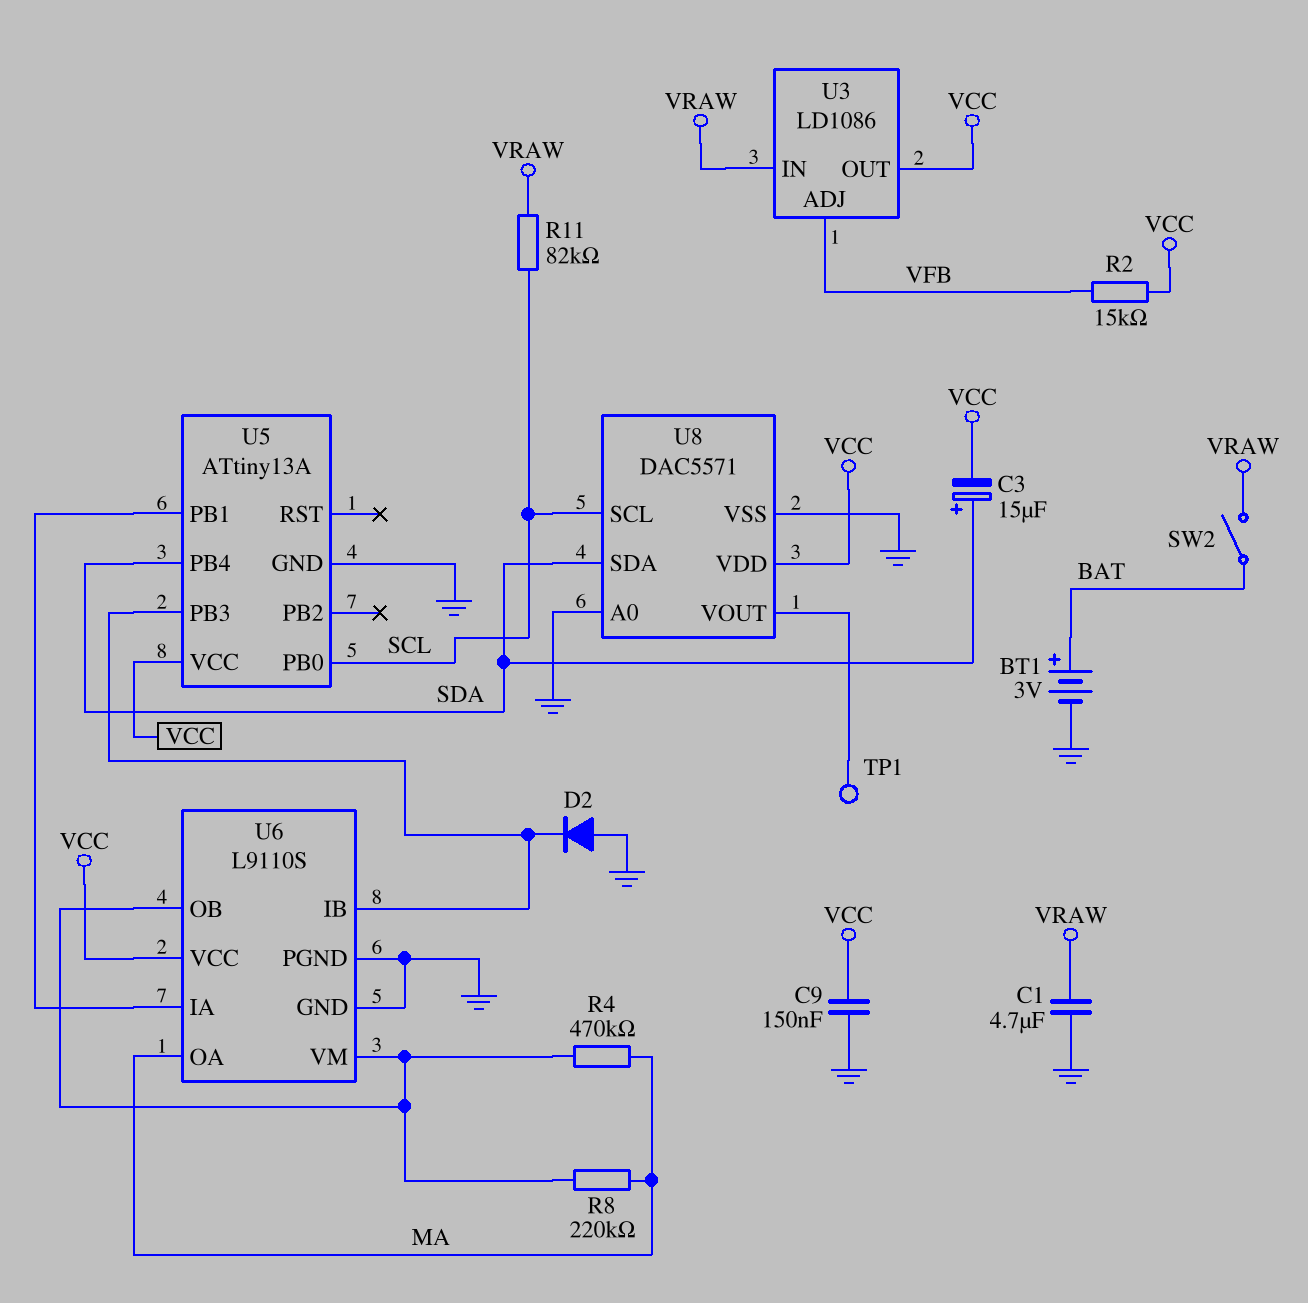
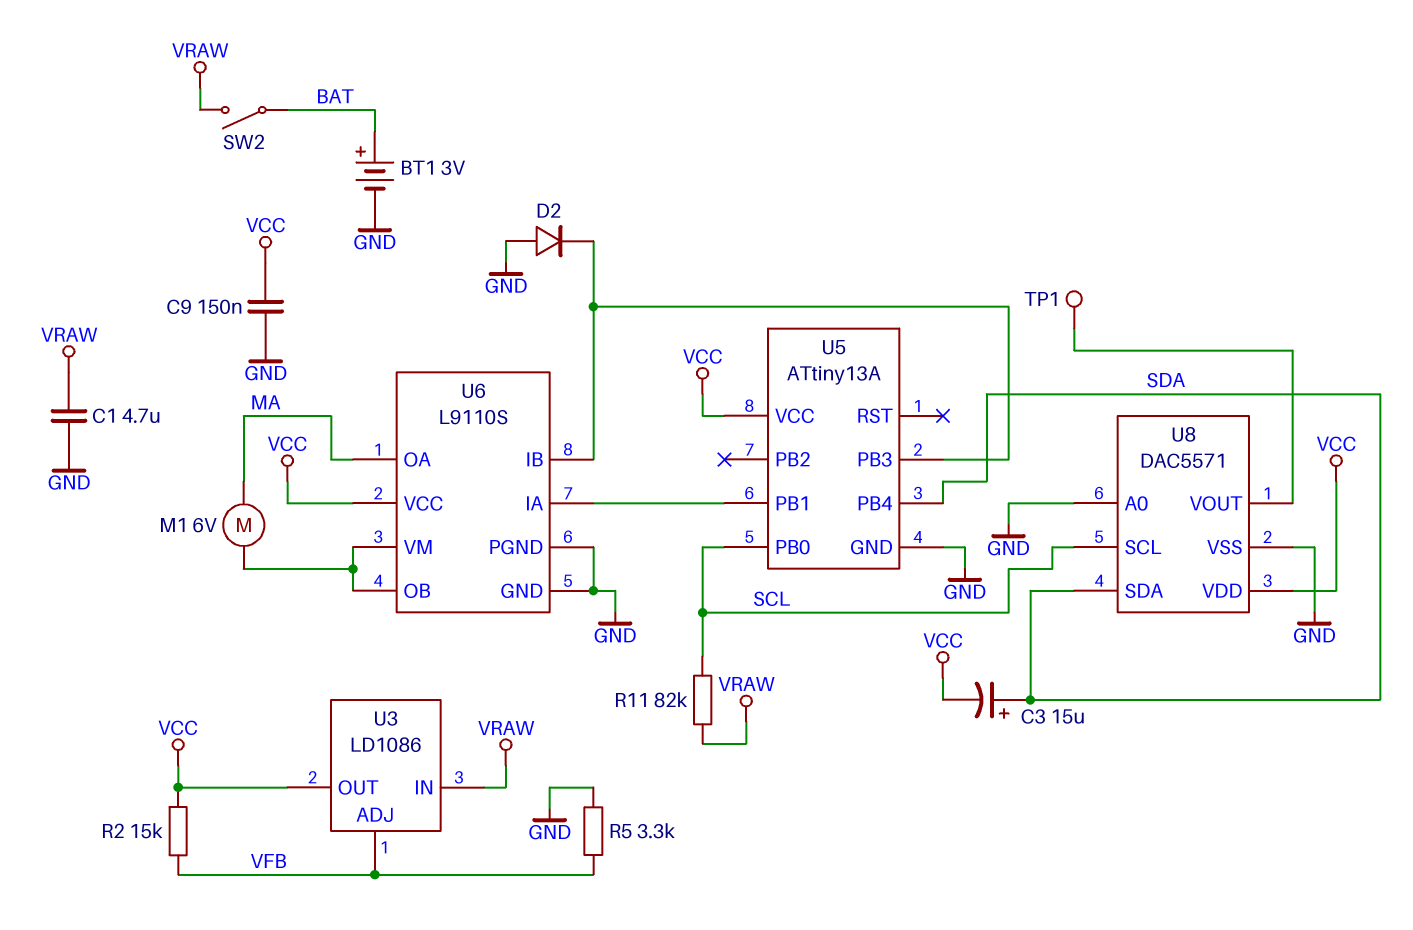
M1: none -> motor 6V (MA, U6/OB)
R4: 470k (MA, U6/OB) -> none
R5: none -> 3.3k (GND, VFB)
R8: 220k (MA, U6/OB) -> none

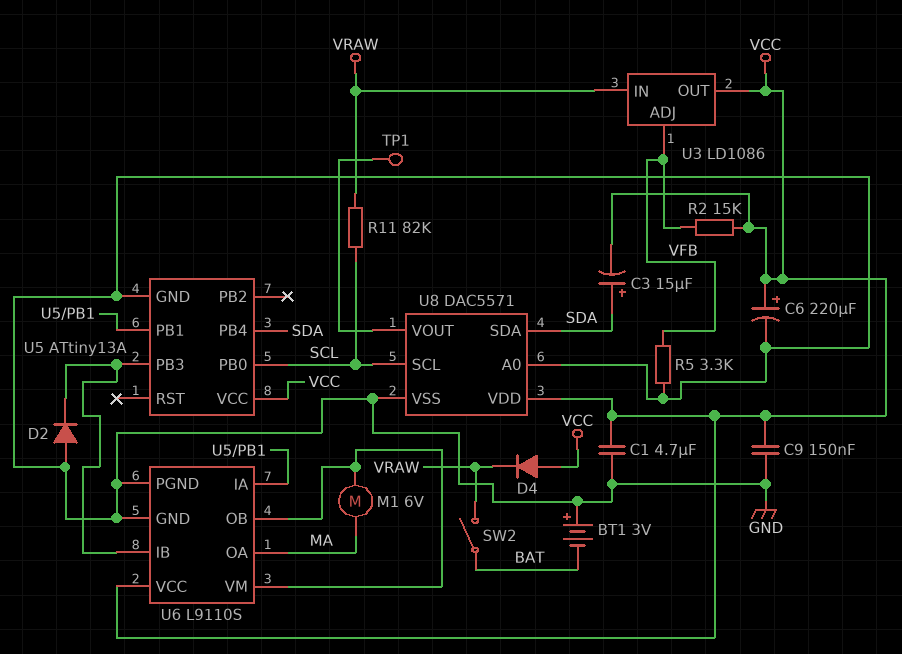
BT1: 3V (plus BAT, minus GND) -> 3V (plus GND, minus BAT)
C1: 4.7uF (GND, VRAW) -> 4.7uF (GND, VCC)
C6: none -> 220uF (plus VCC, minus GND)
D4: none -> diode (A VCC, K VRAW)

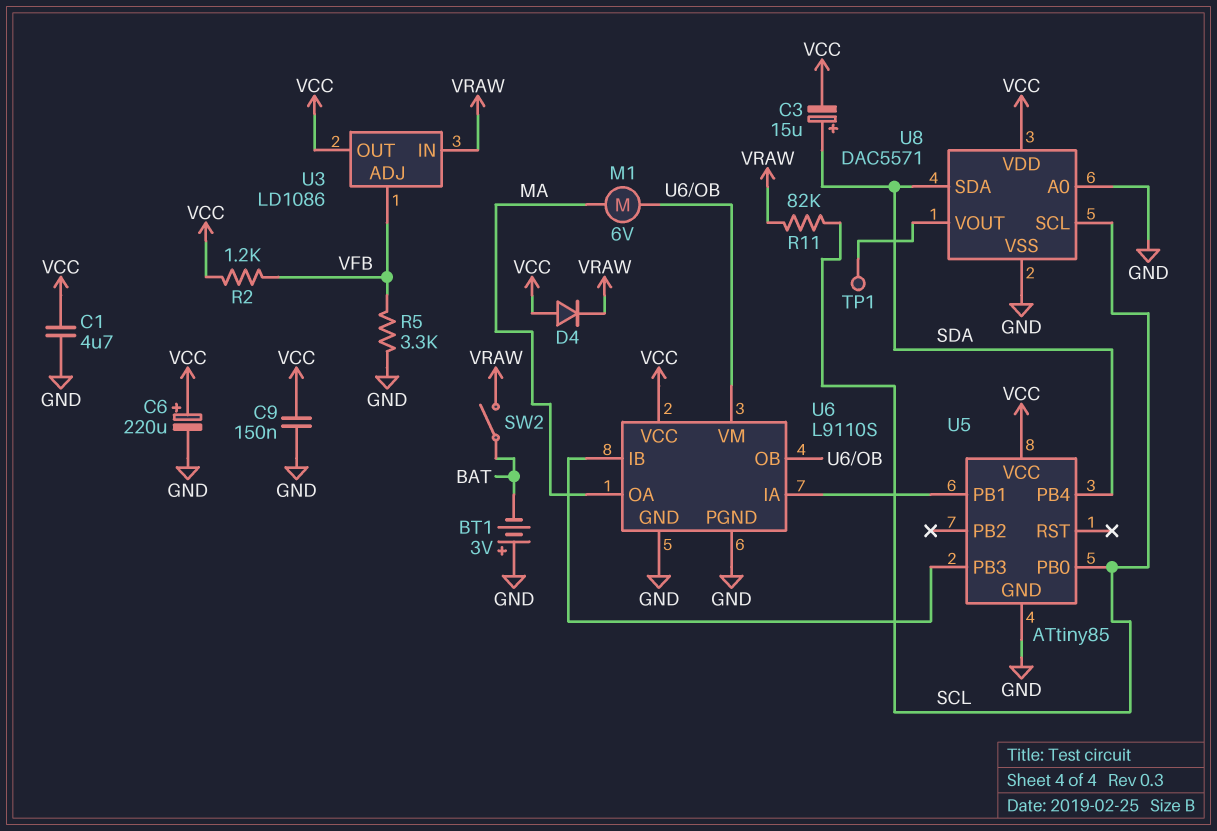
D2: diode (A GND, K U5/PB3) -> none
R2: 15k (VCC, VFB) -> 1.2k (VCC, VFB)
U5: ATtiny13A -> ATtiny85

